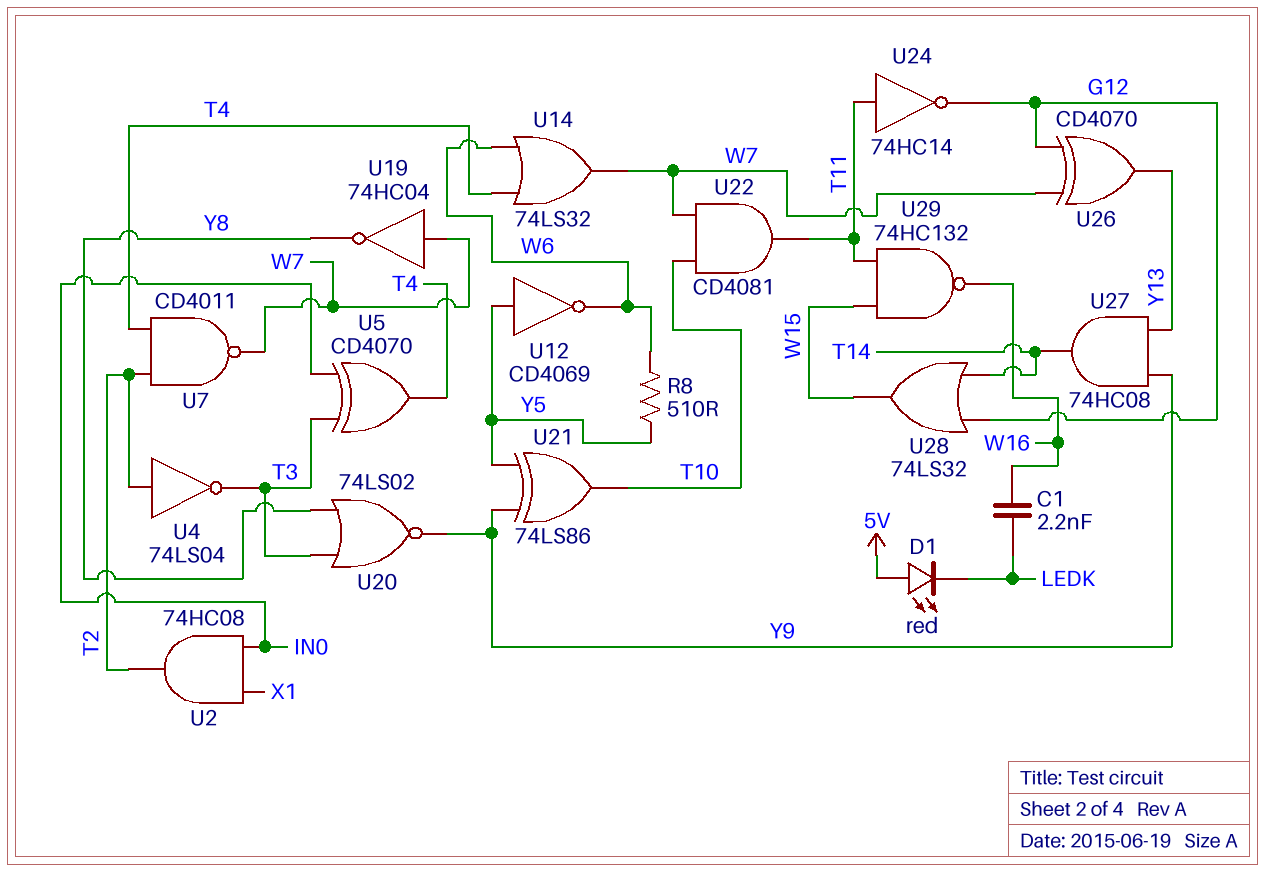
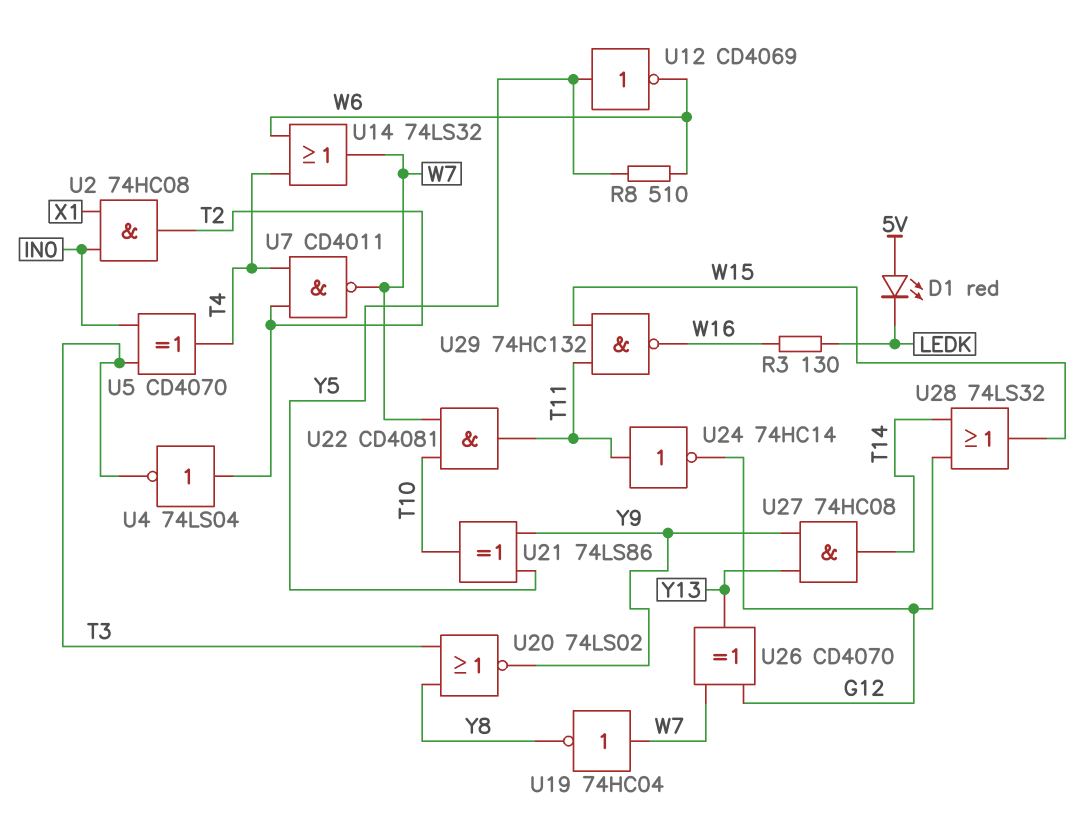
C1: 2.2nF (LEDK, W16) -> none
R3: none -> 130 (LEDK, W16)

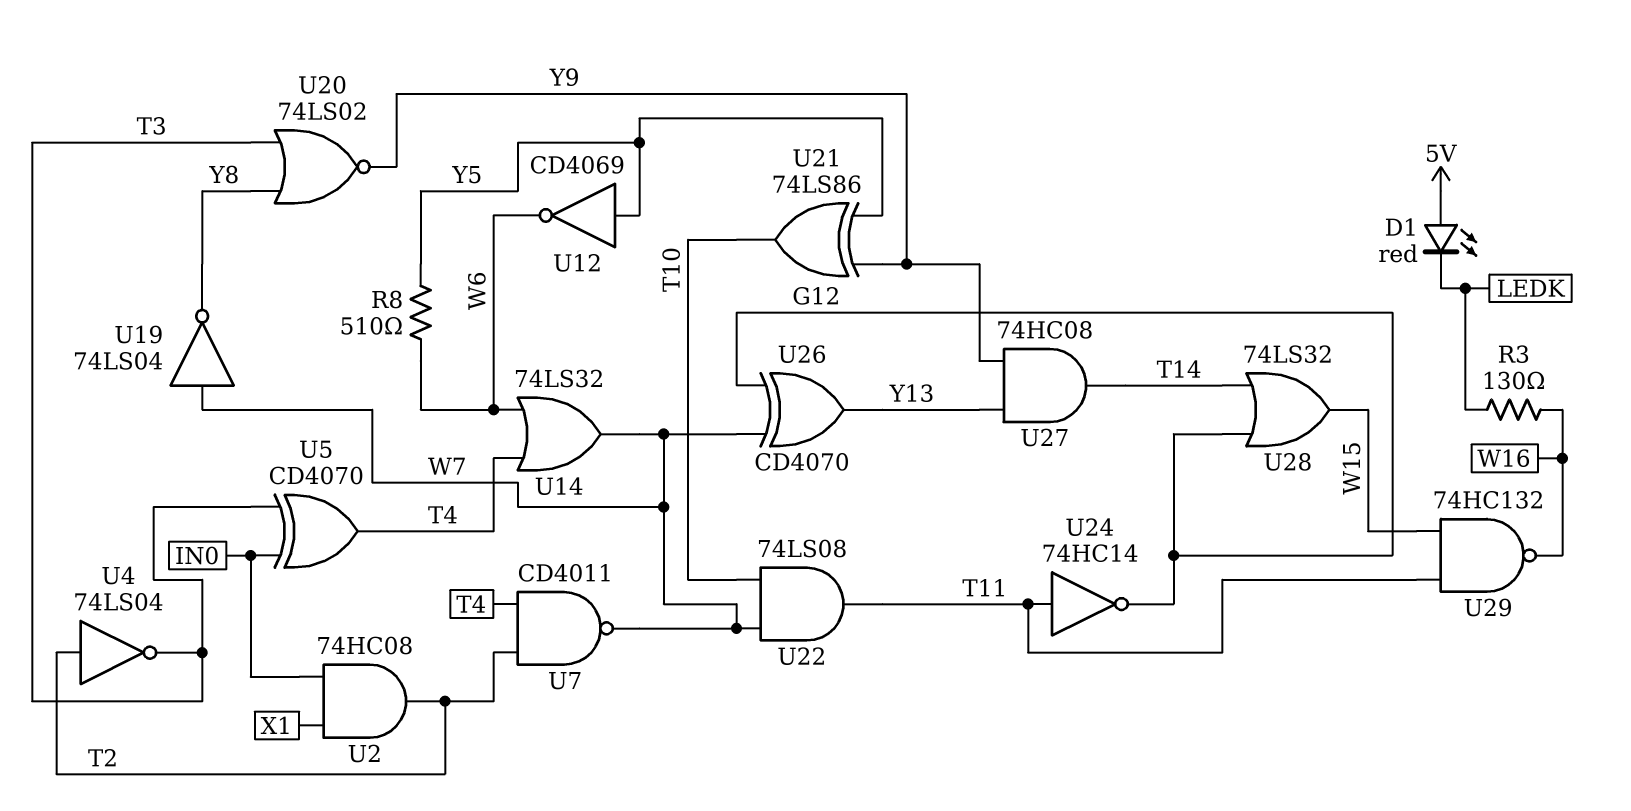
U19: NOT 74HC04 (in W7, out Y8) -> NOT 74LS04 (in W7, out Y8)
U22: AND CD4081 (in T10, in W7, out T11) -> AND 74LS08 (in T10, in W7, out T11)

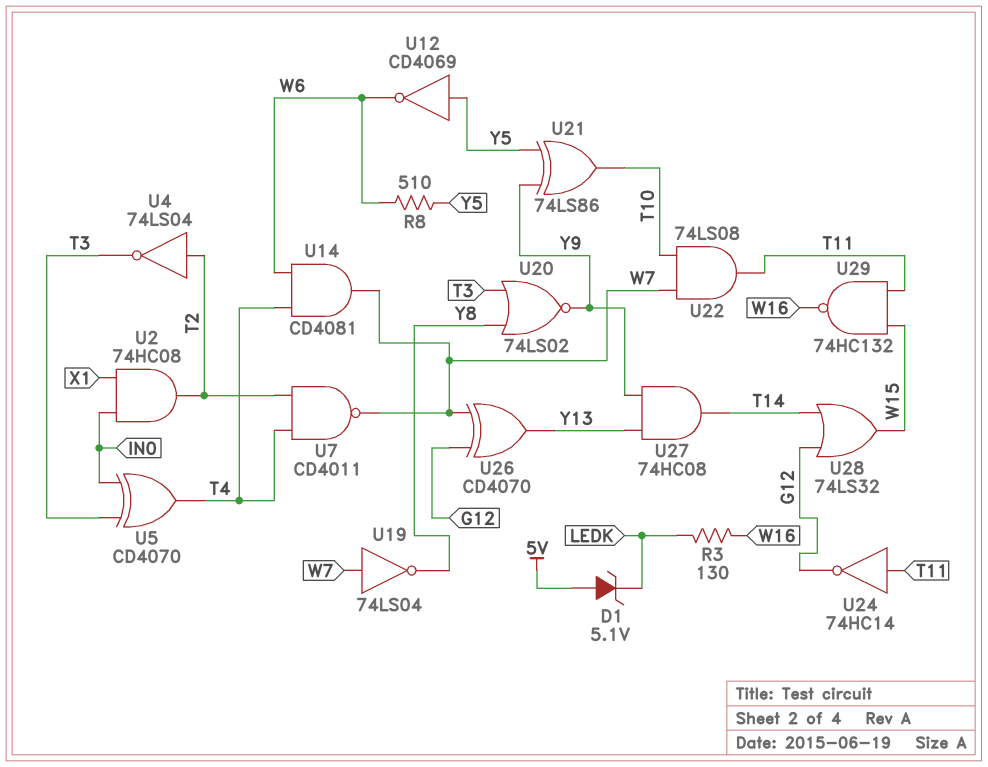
D1: LED red (A 5V, K LEDK) -> zener 5.1V (A 5V, K LEDK)
U14: OR 74LS32 (in T4, in W6, out W7) -> AND CD4081 (in T4, in W6, out W7)

